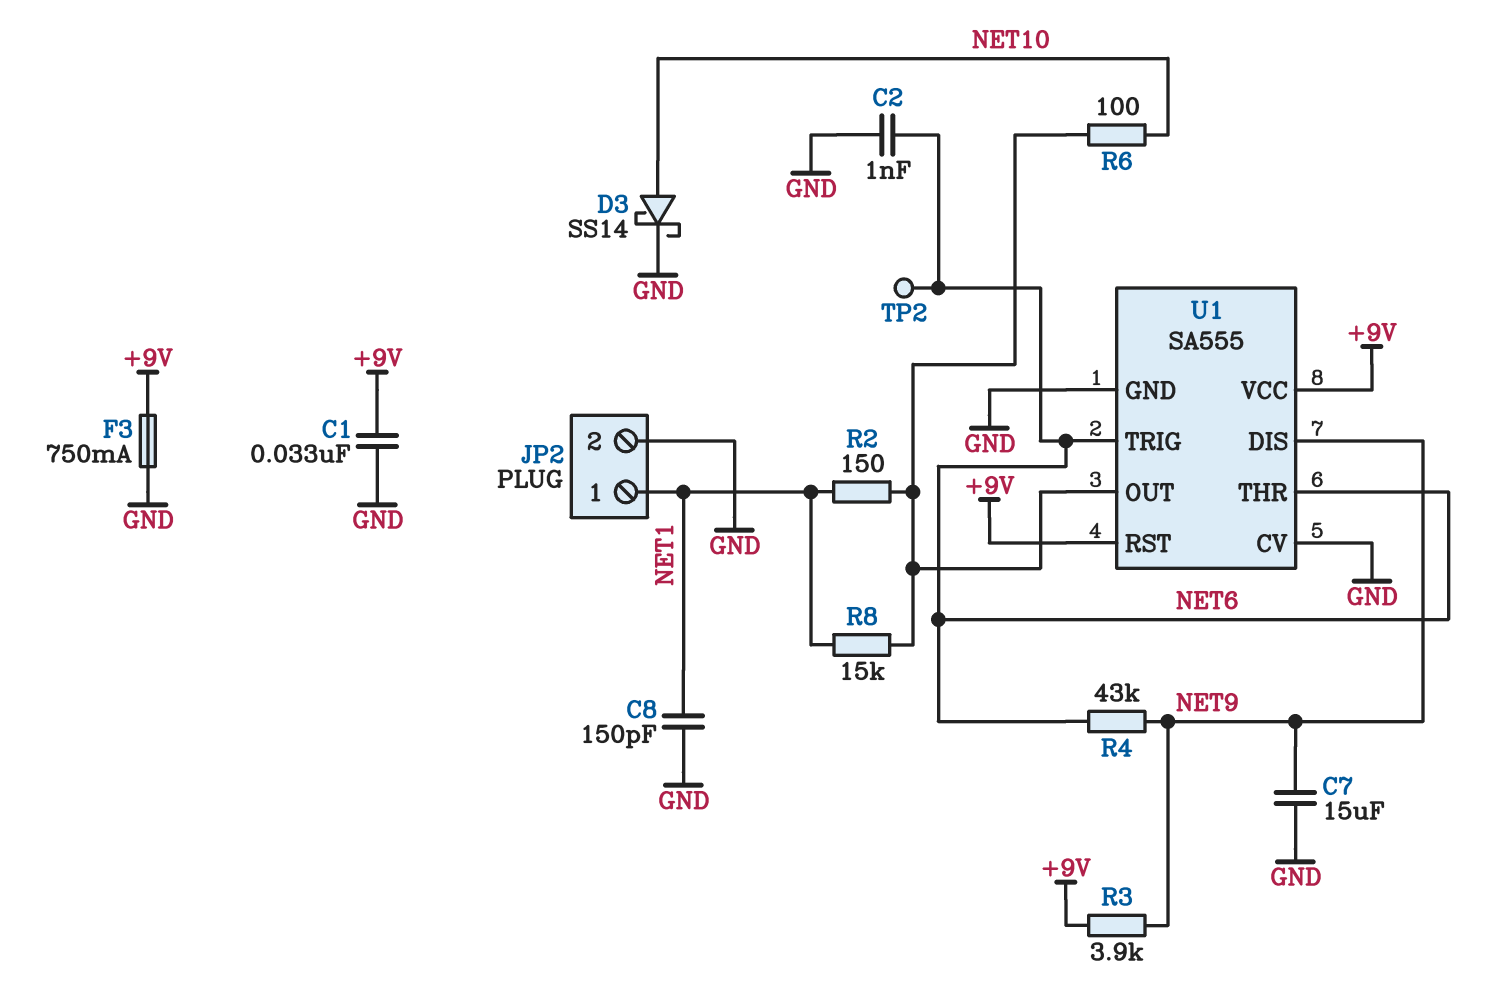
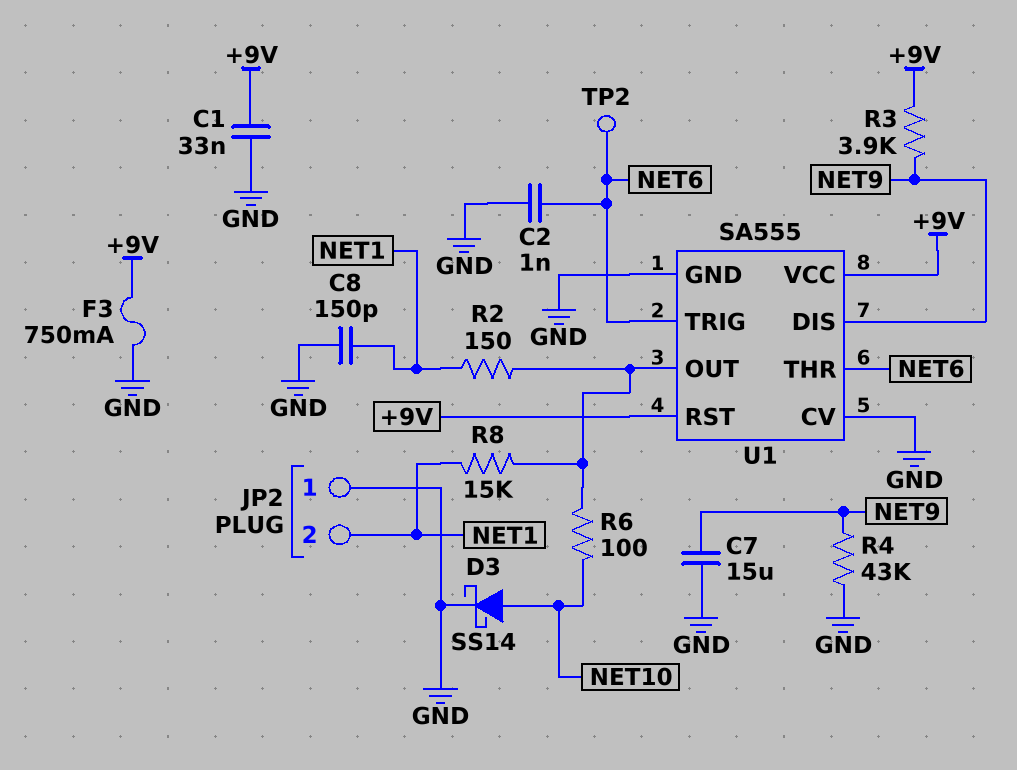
JP2 pin 1: NET1 -> GND
JP2 pin 2: GND -> NET1
R4: 43k (NET6, NET9) -> 43k (GND, NET9)

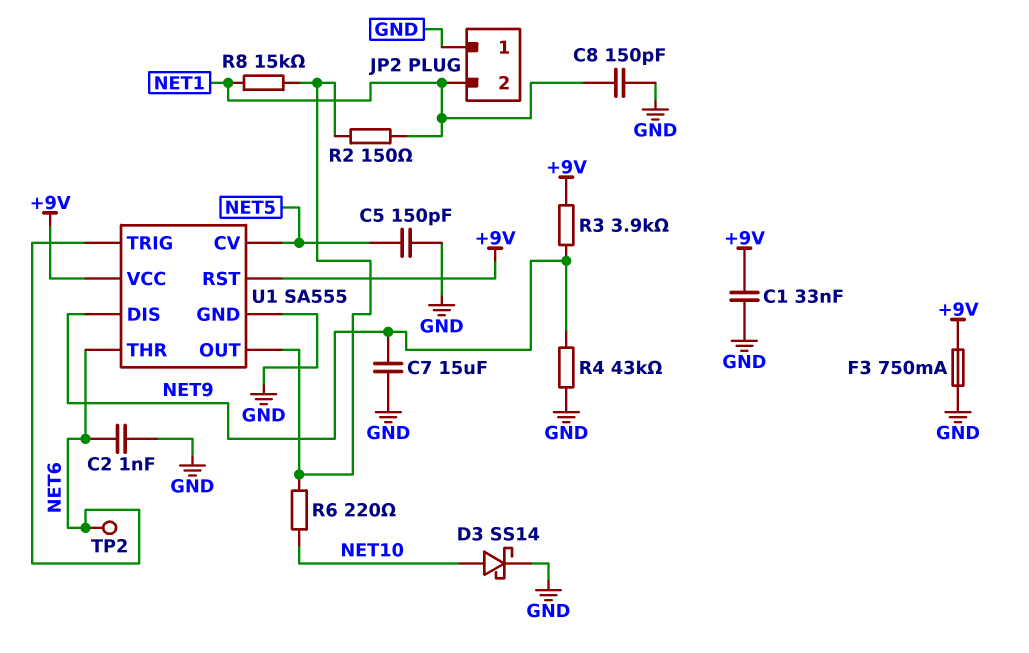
C5: none -> 150pF (GND, NET5)
R6: 100 (NET10, U1/OUT) -> 220 (NET10, U1/OUT)
U1 pin CV: GND -> NET5

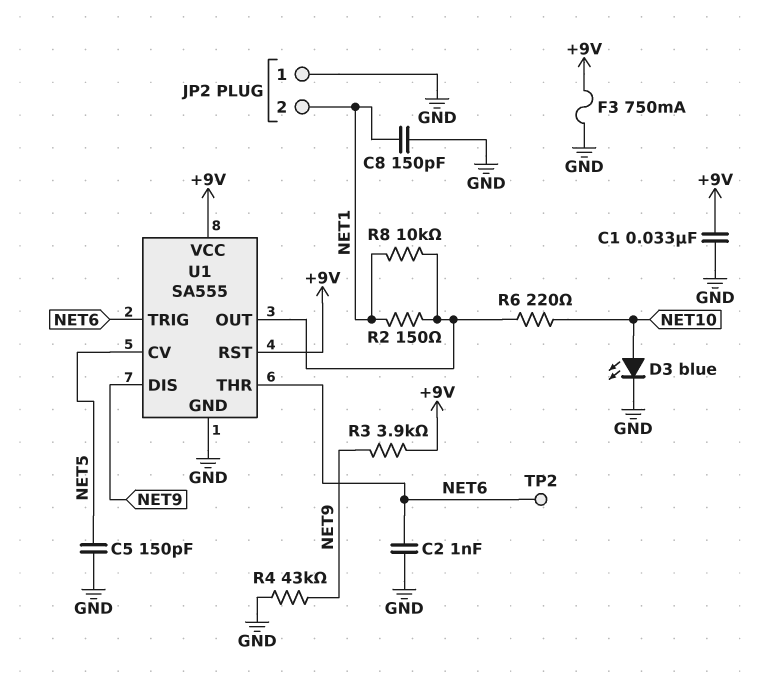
C7: 15uF (GND, NET9) -> none
D3: schottky SS14 (A NET10, K GND) -> LED blue (A NET10, K GND)
R8: 15k (NET1, U1/OUT) -> 10k (NET1, U1/OUT)

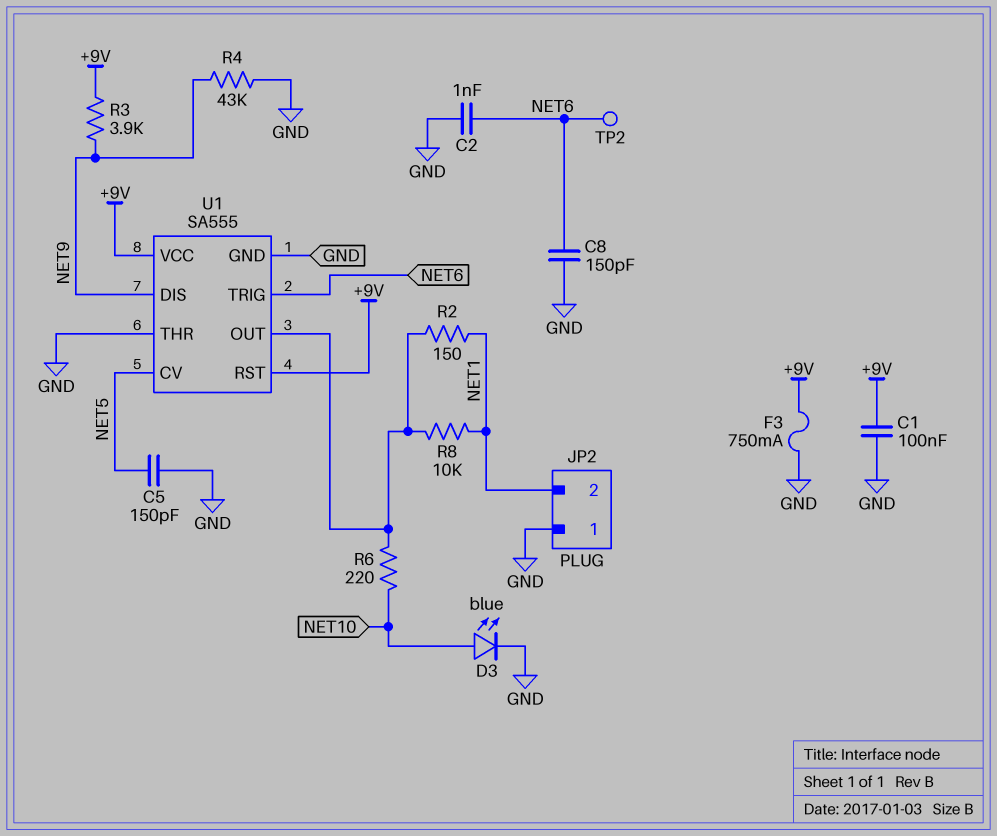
C1: 33nF (+9V, GND) -> 100nF (+9V, GND)
C8: 150pF (GND, NET1) -> 150pF (GND, NET6)
U1 pin THR: NET6 -> GND

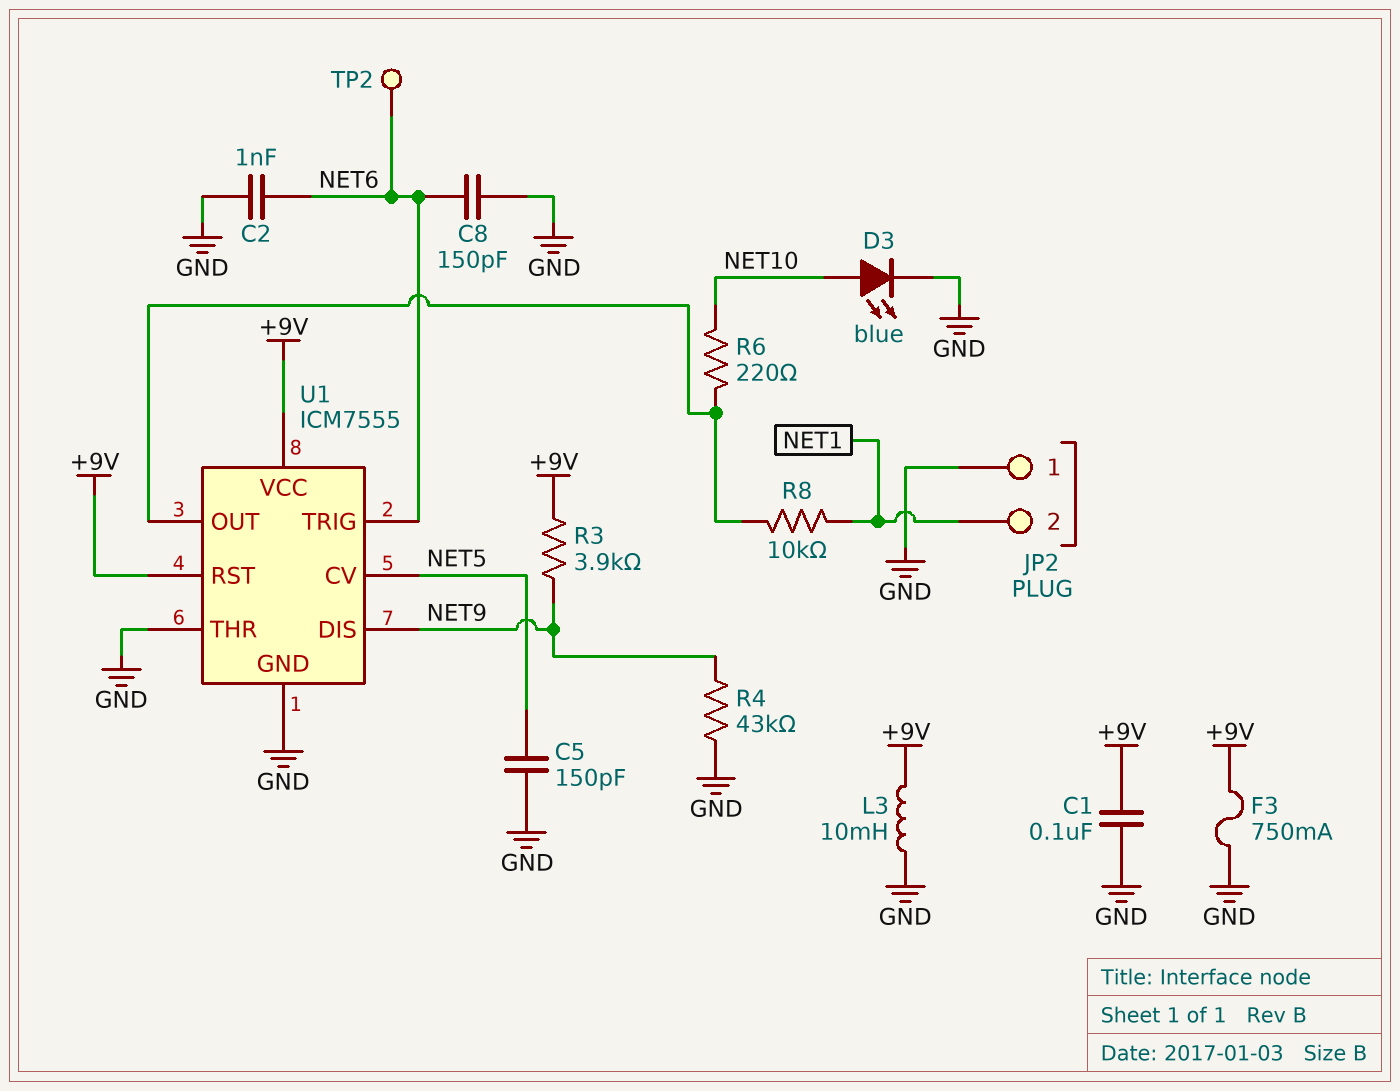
L3: none -> 10mH (+9V, GND)
R2: 150 (NET1, U1/OUT) -> none
U1: SA555 -> ICM7555

